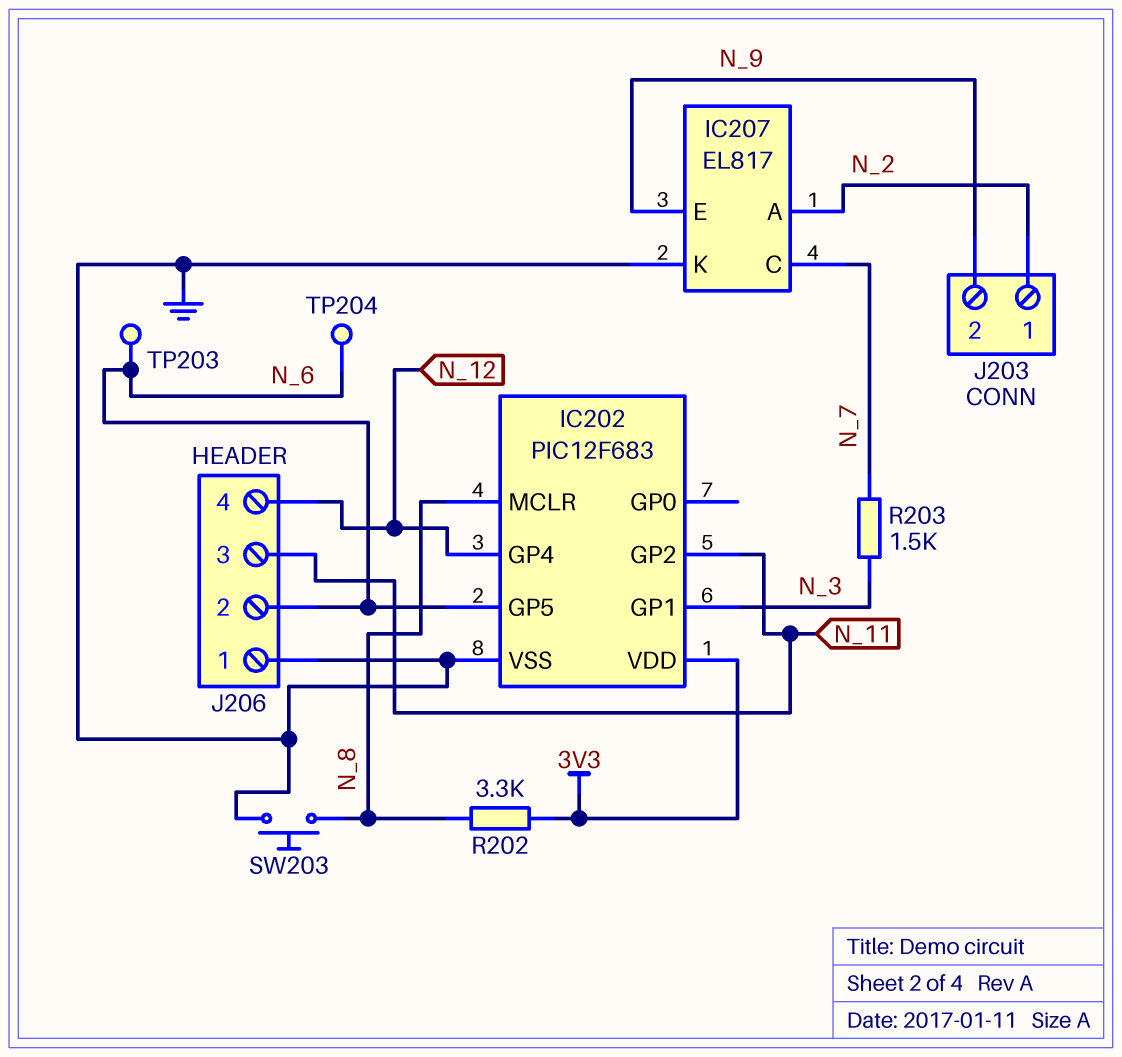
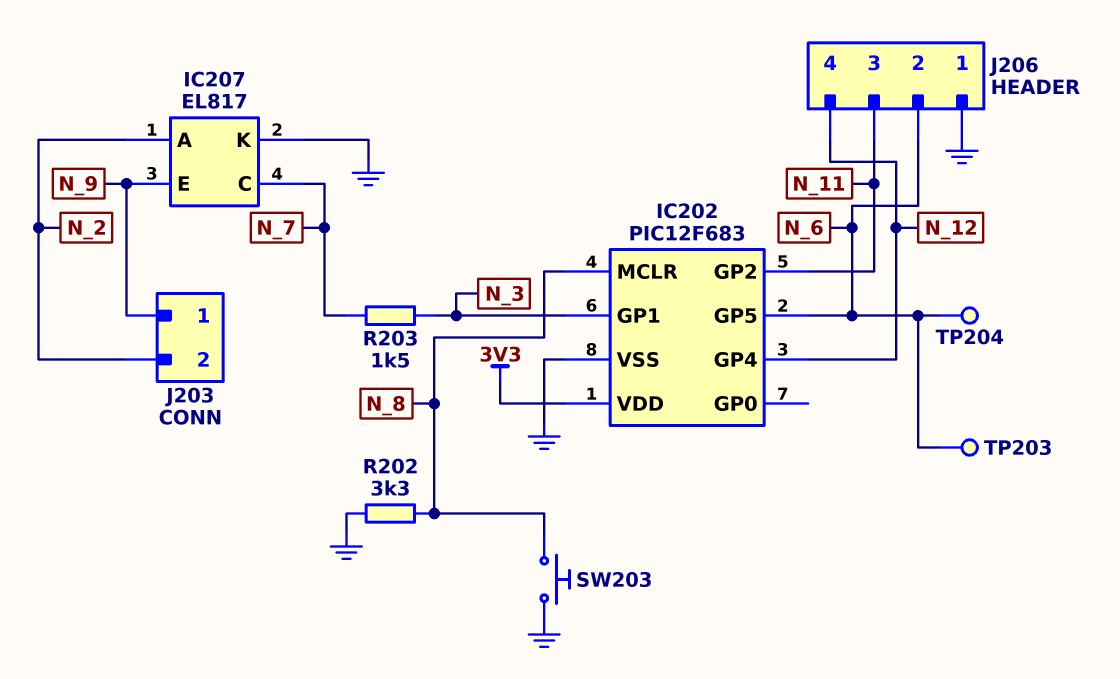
J203 pin 1: N_2 -> N_9
J203 pin 2: N_9 -> N_2
R202: 3.3k (3V3, N_8) -> 3.3k (GND, N_8)

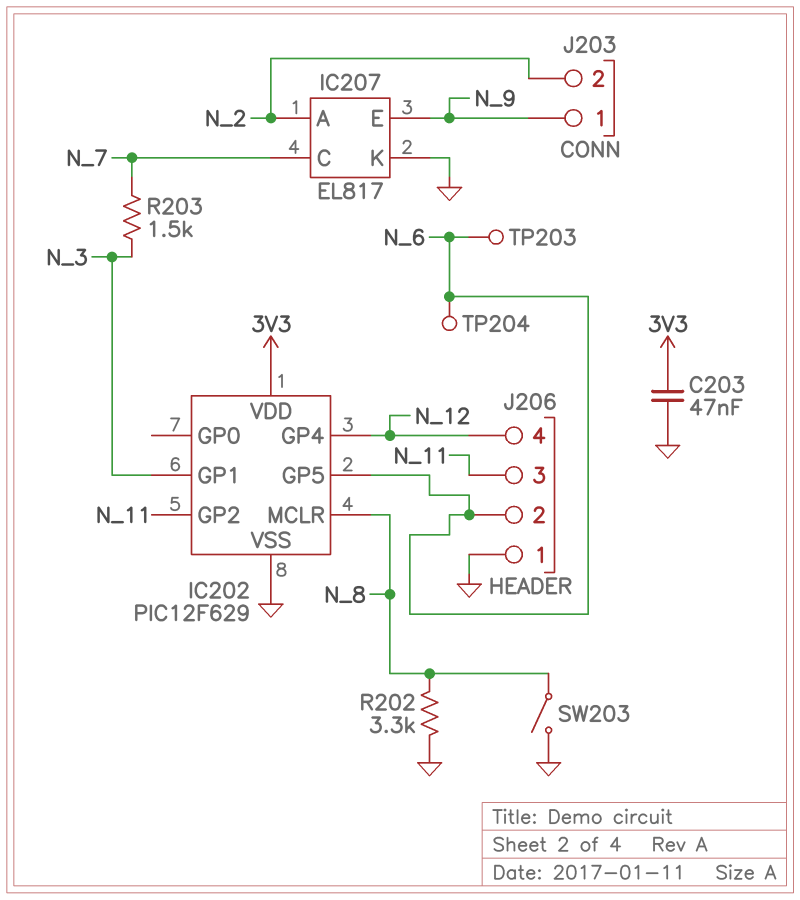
C203: none -> 47nF (3V3, GND)
IC202: PIC12F683 -> PIC12F629
SW203: button (GND, N_8) -> switch (GND, N_8)

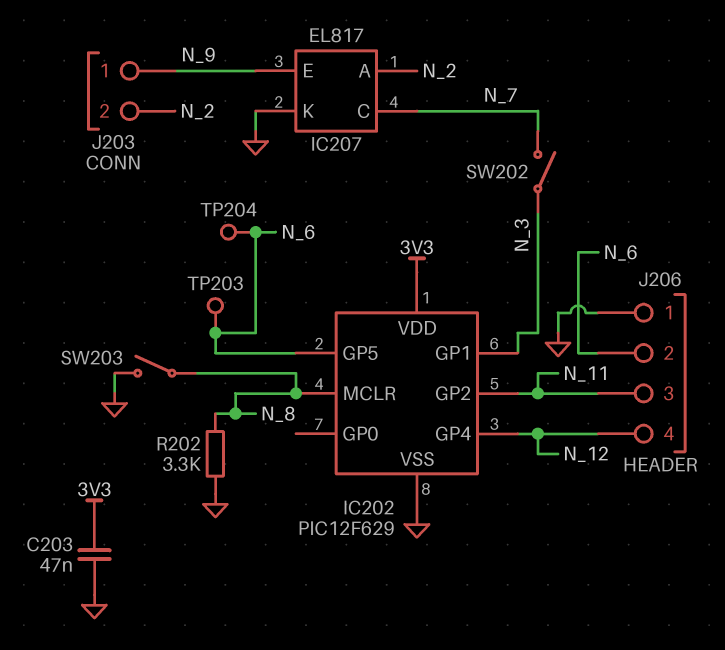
R203: 1.5k (N_3, N_7) -> none
SW202: none -> switch (N_3, N_7)

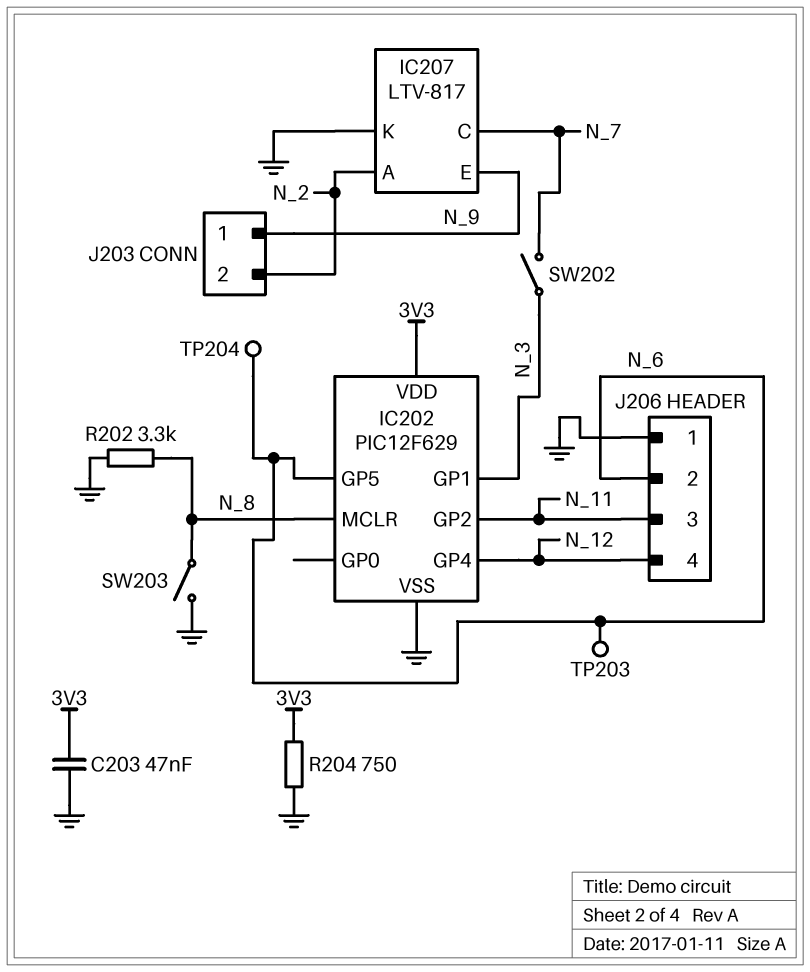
IC207: EL817 -> LTV-817
R204: none -> 750 (3V3, GND)

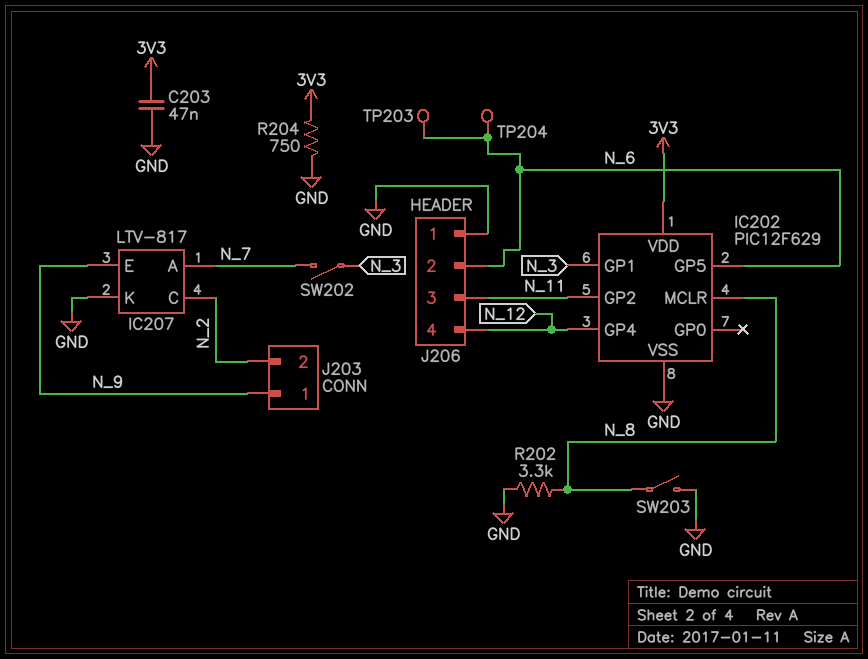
IC207 pin A: N_2 -> N_7
IC207 pin C: N_7 -> N_2

